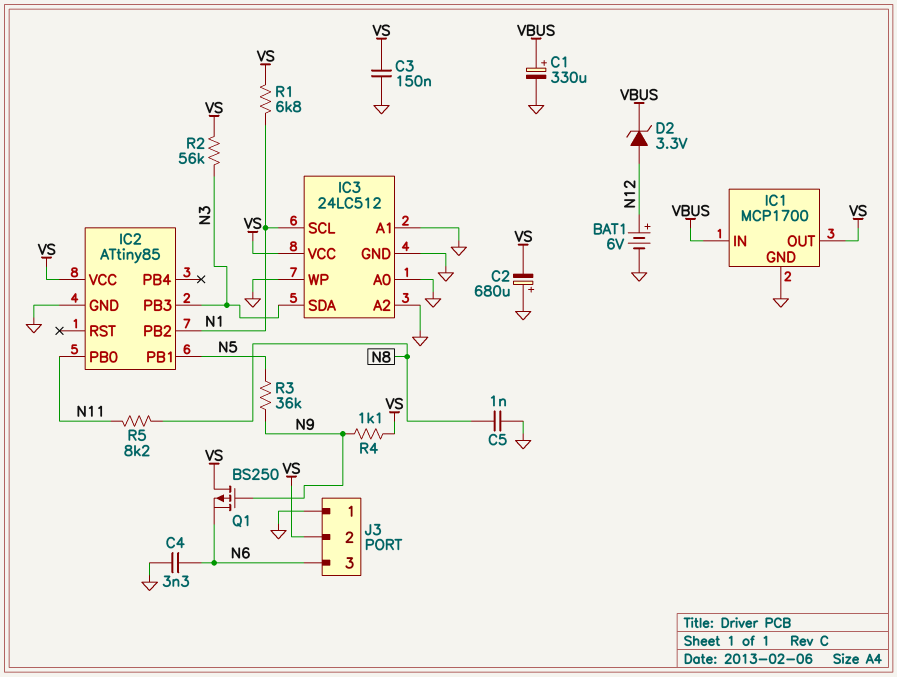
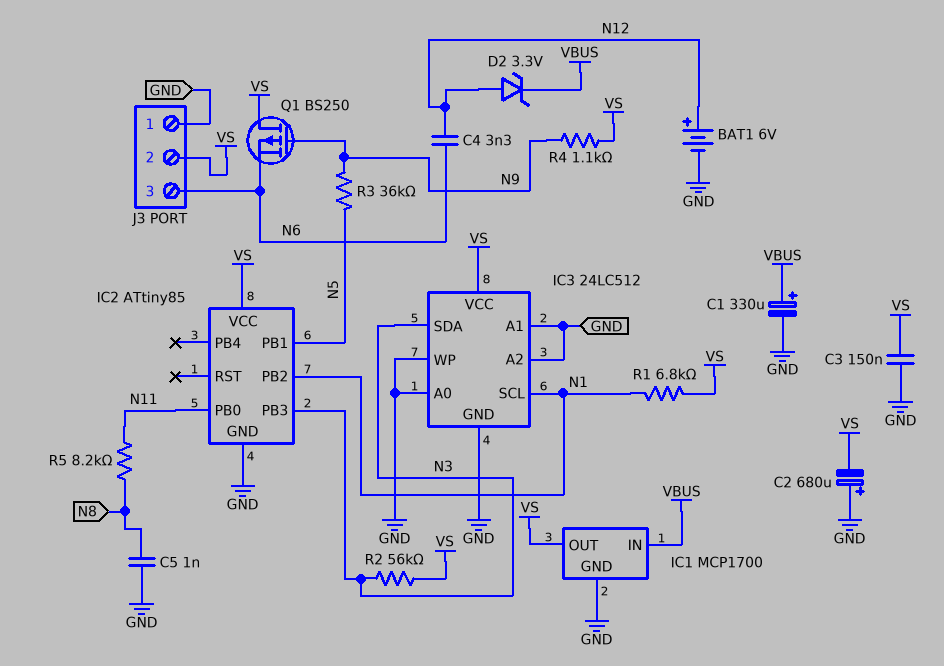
C4: 3.3nF (GND, N6) -> 3.3nF (N6, N12)

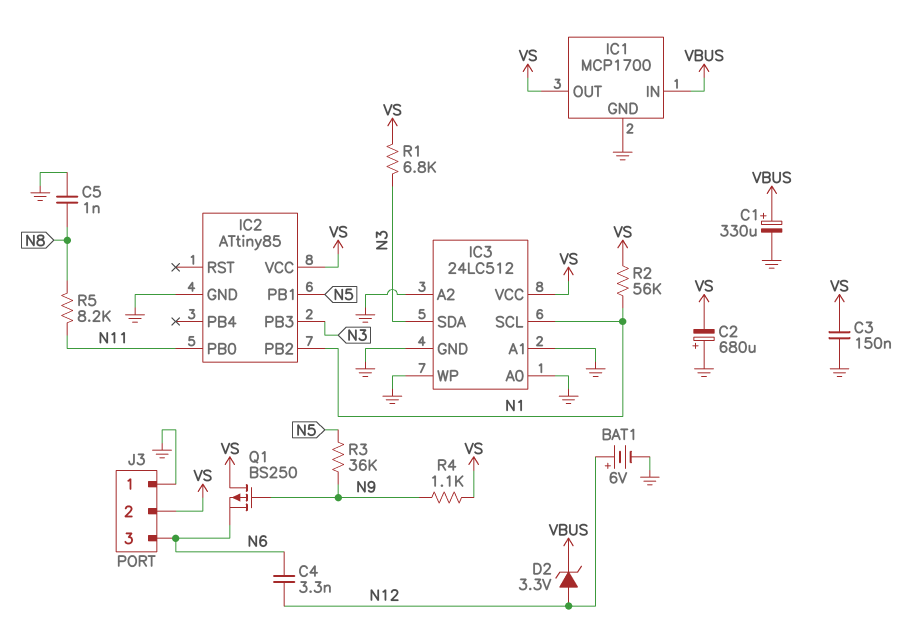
R1: 6.8k (N1, VS) -> 6.8k (N3, VS)
R2: 56k (N3, VS) -> 56k (N1, VS)

